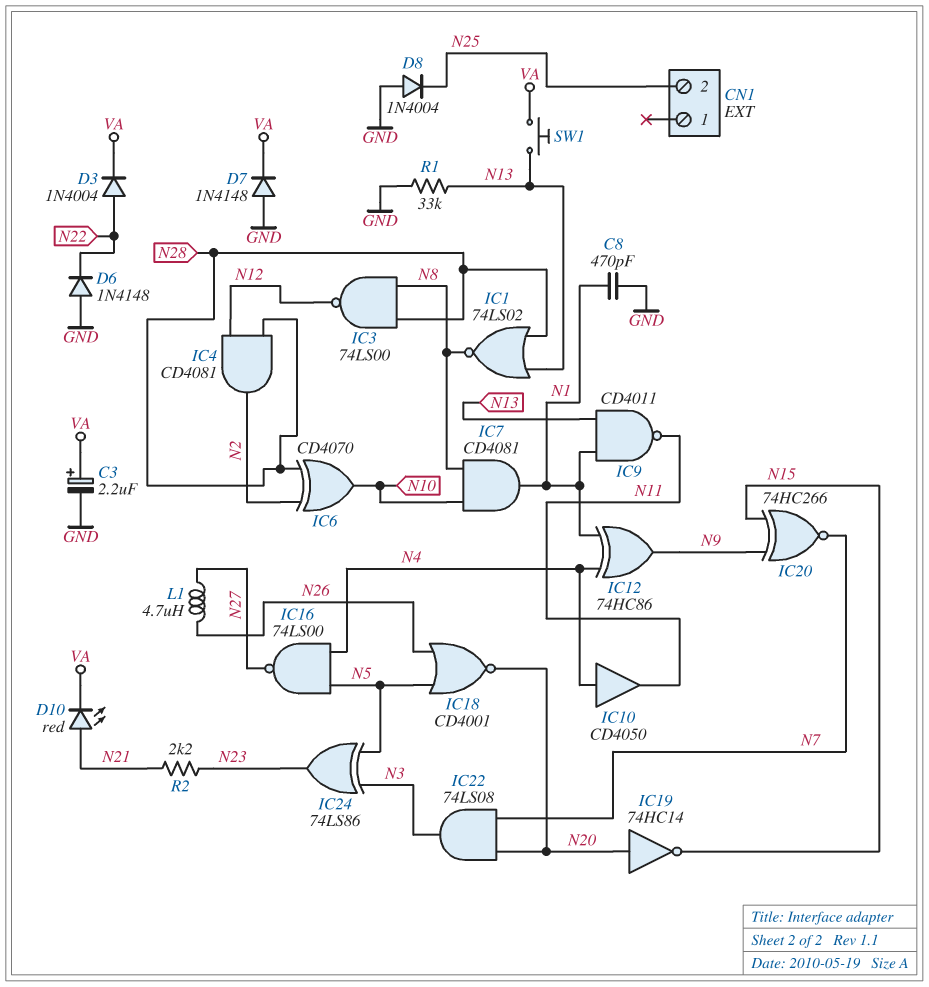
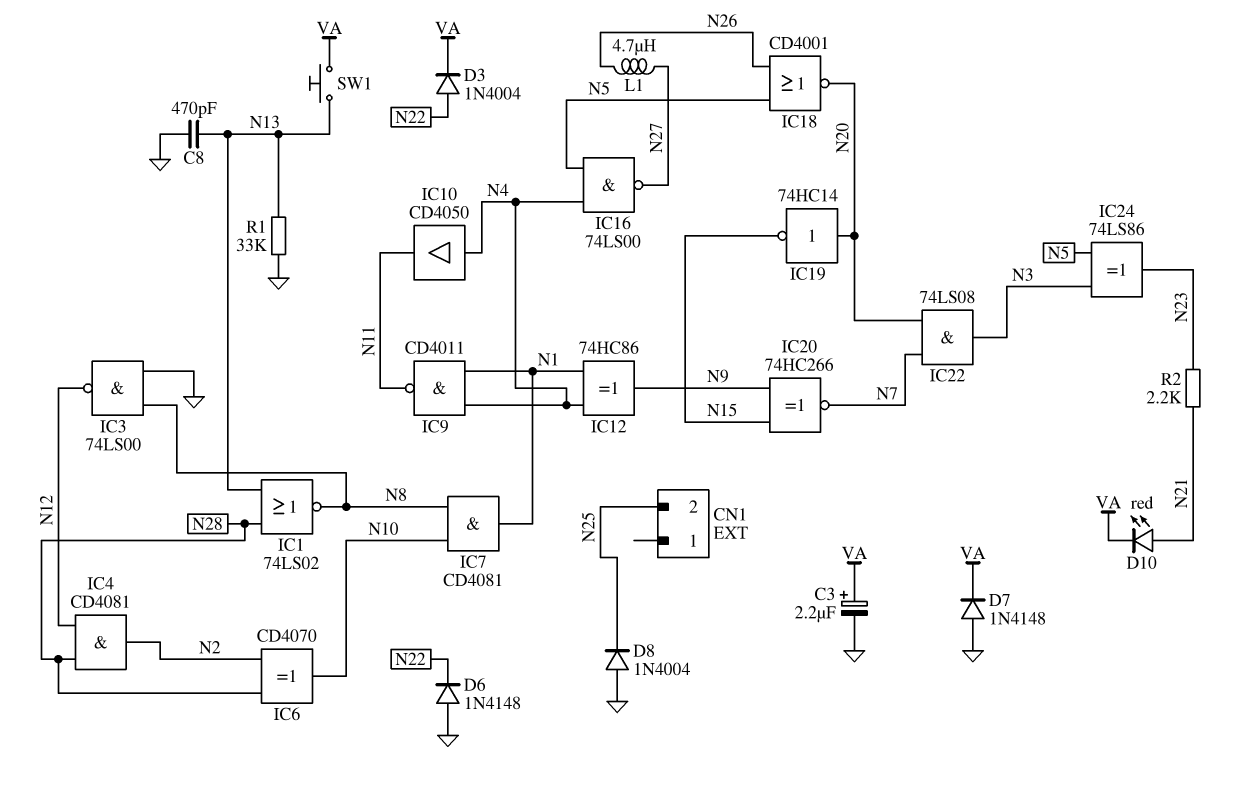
C8: 470pF (GND, N1) -> 470pF (GND, N13)
IC3: NAND 74LS00 (in N8, in N28, out N12) -> NAND 74LS00 (in GND, in N8, out N12)
IC9: NAND CD4011 (in N1, in N13, out N11) -> NAND CD4011 (in N1, in N4, out N11)

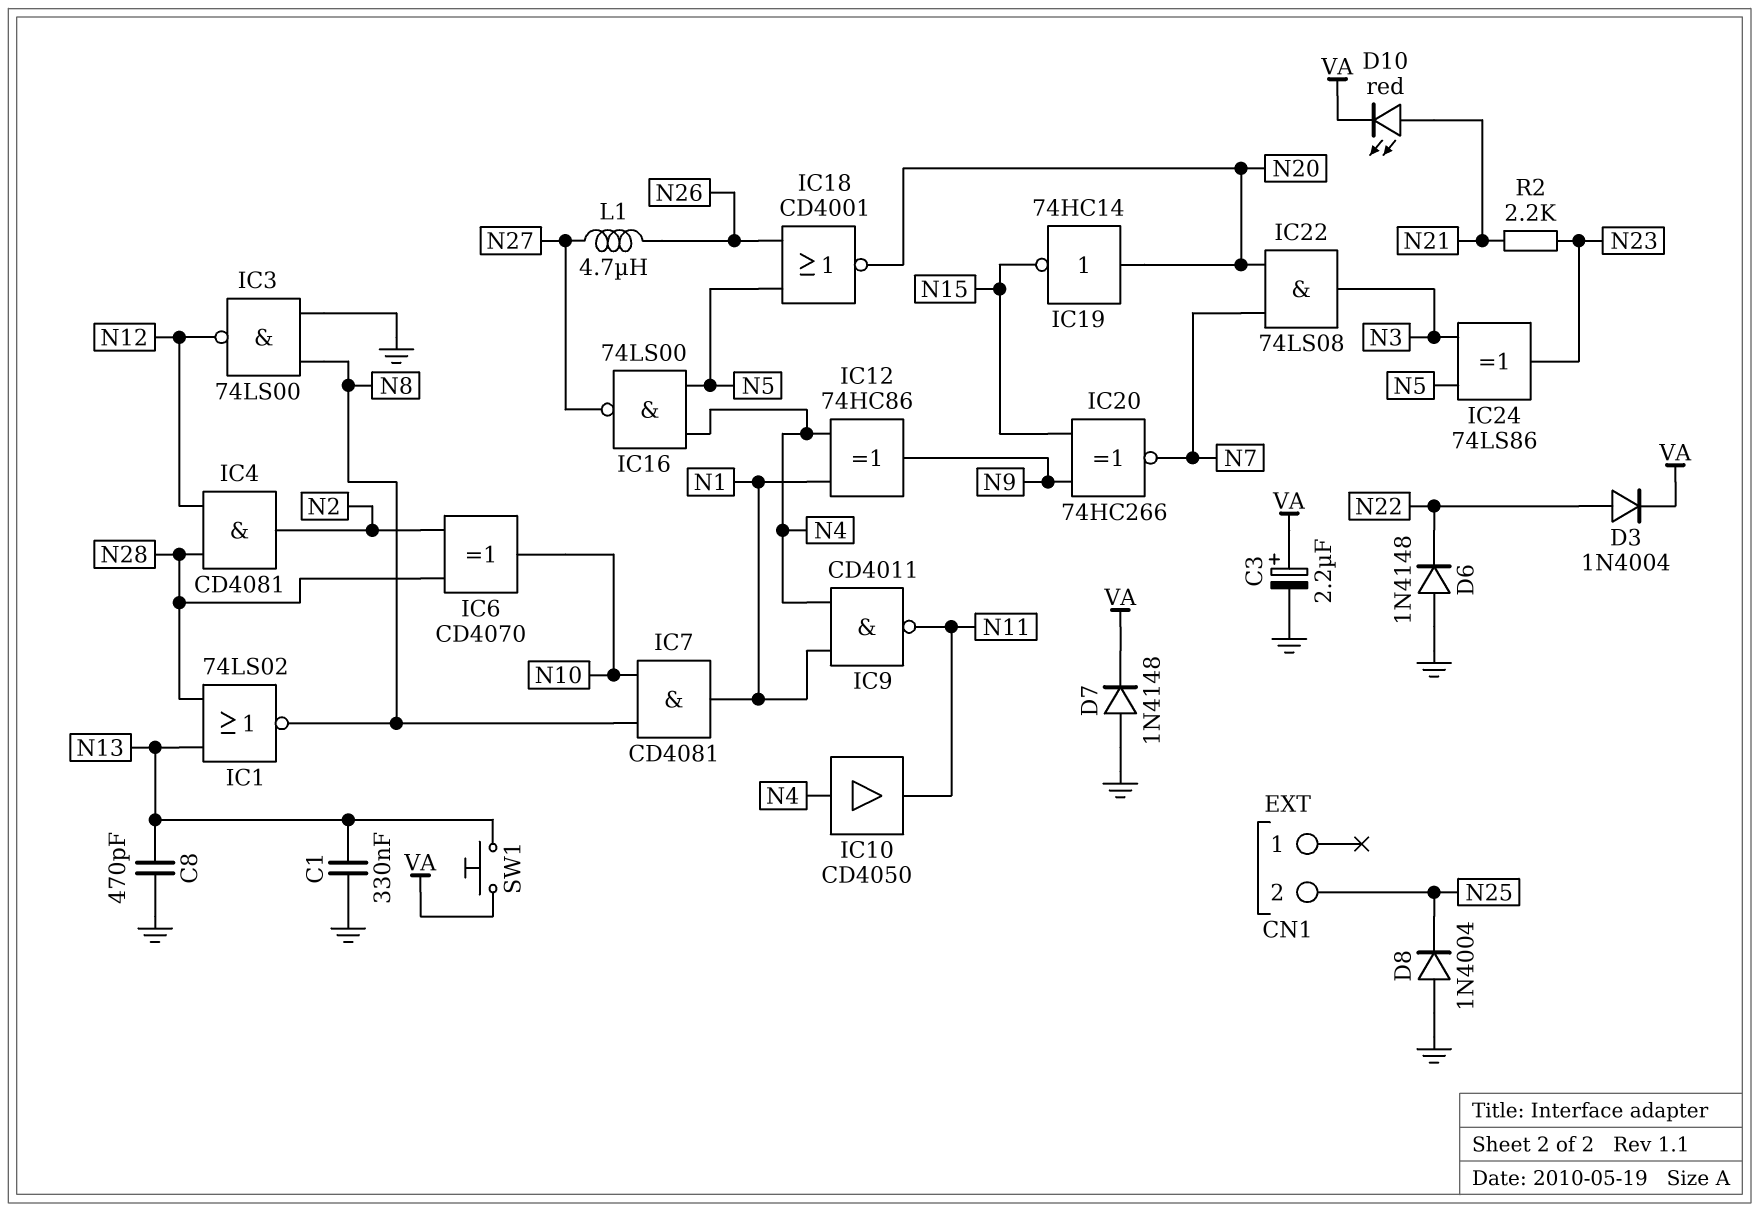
C1: none -> 330nF (GND, N13)
R1: 33k (GND, N13) -> none

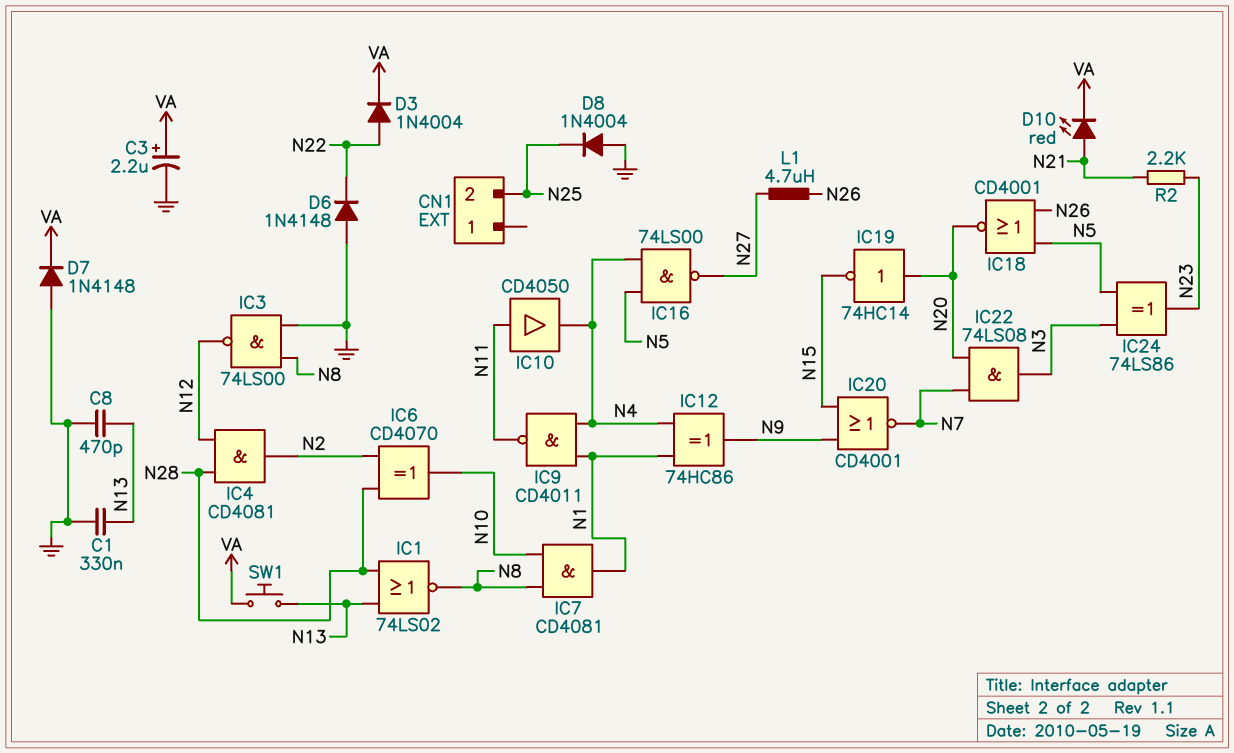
IC10: buffer CD4050 (in N4, out N11) -> buffer CD4050 (in N11, out N4)
IC20: XNOR 74HC266 (in N9, in N15, out N7) -> NOR CD4001 (in N9, in N15, out N7)

